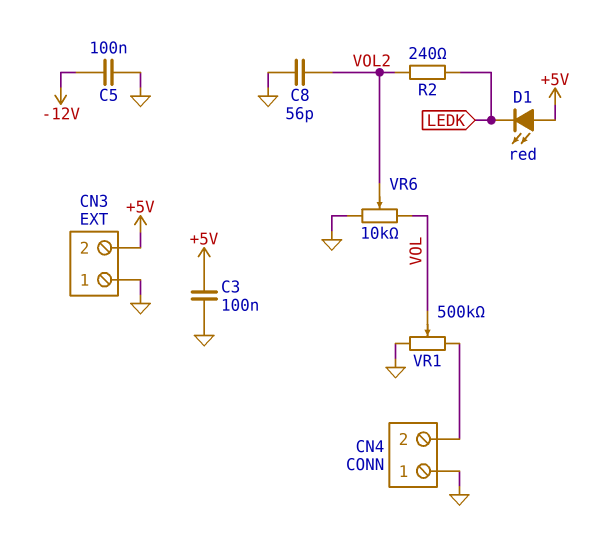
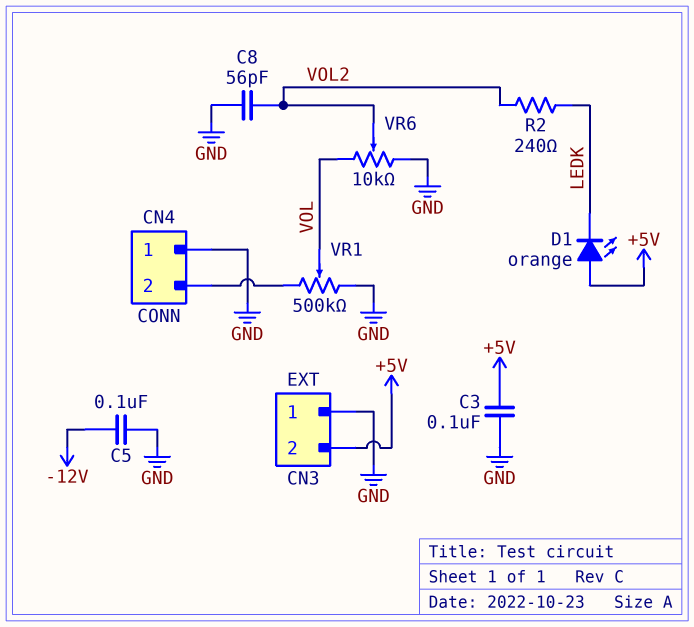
D1: LED red (A +5V, K LEDK) -> LED orange (A +5V, K LEDK)

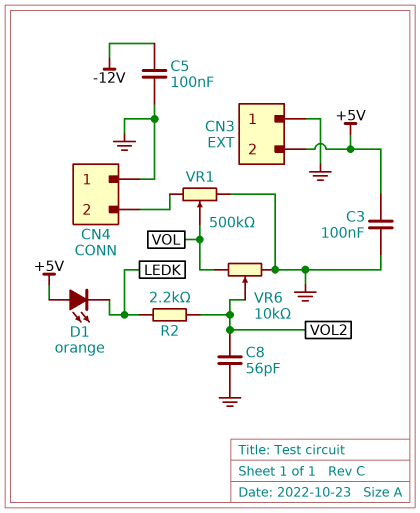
R2: 240 (LEDK, VOL2) -> 2.2k (LEDK, VOL2)

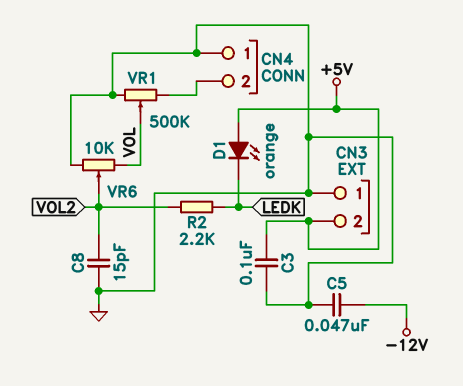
C5: 100nF (-12V, GND) -> 47nF (-12V, GND)
C8: 56pF (GND, VOL2) -> 15pF (GND, VOL2)

